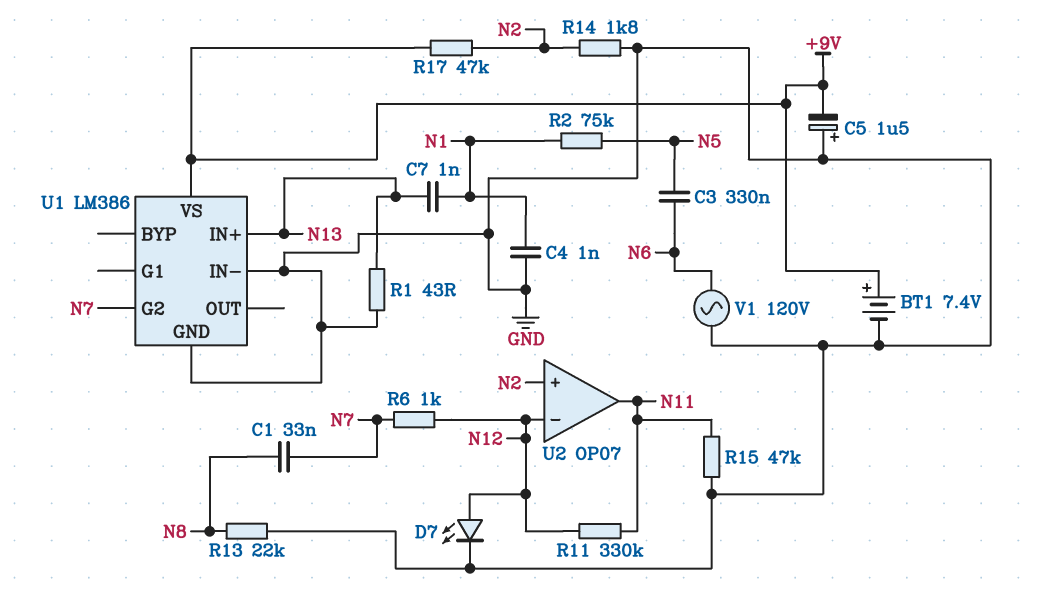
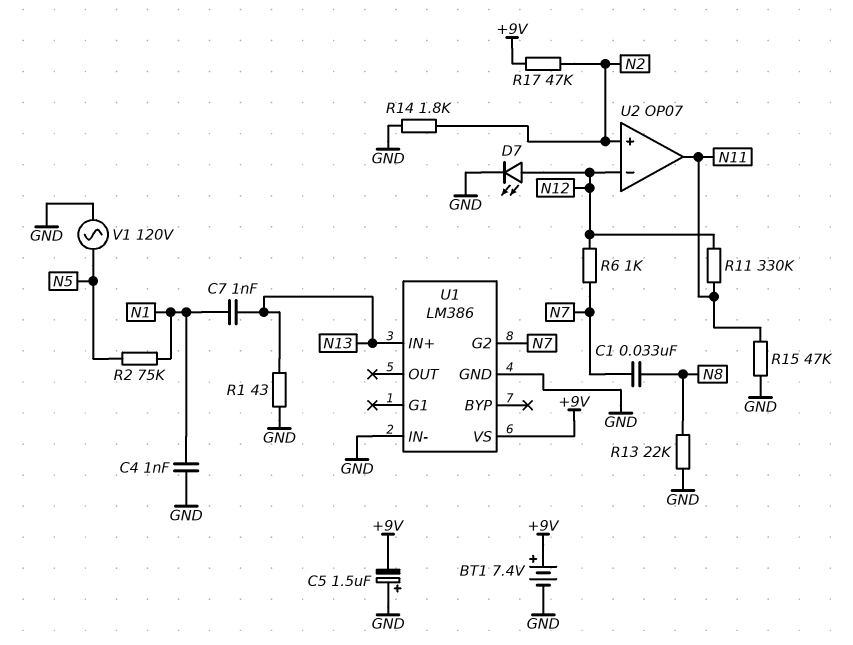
C3: 330nF (N5, N6) -> none
V1: AC 120V (GND, N6) -> AC 120V (GND, N5)

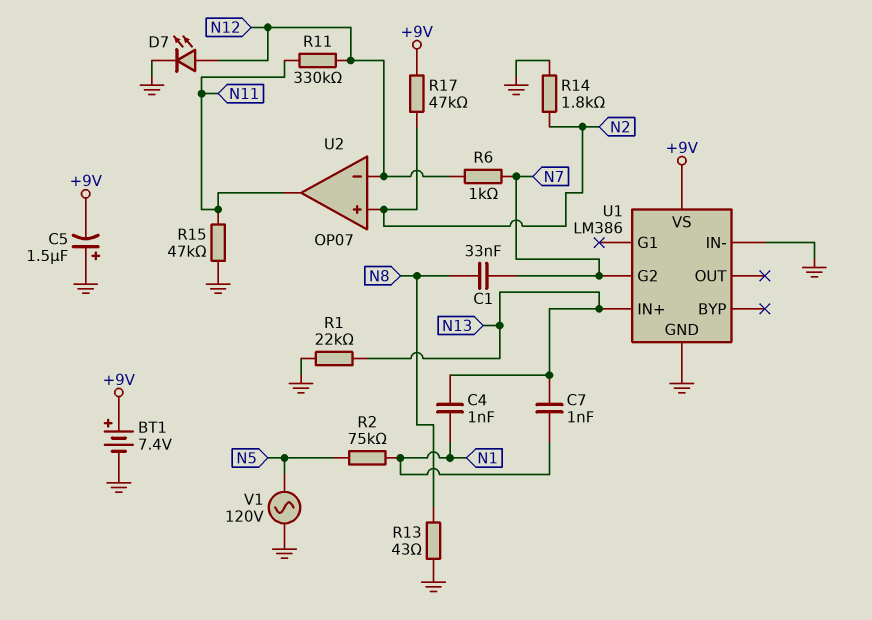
C4: 1nF (GND, N1) -> 1nF (N1, N13)
R1: 43 (GND, N13) -> 22k (GND, N13)
R13: 22k (GND, N8) -> 43 (GND, N8)

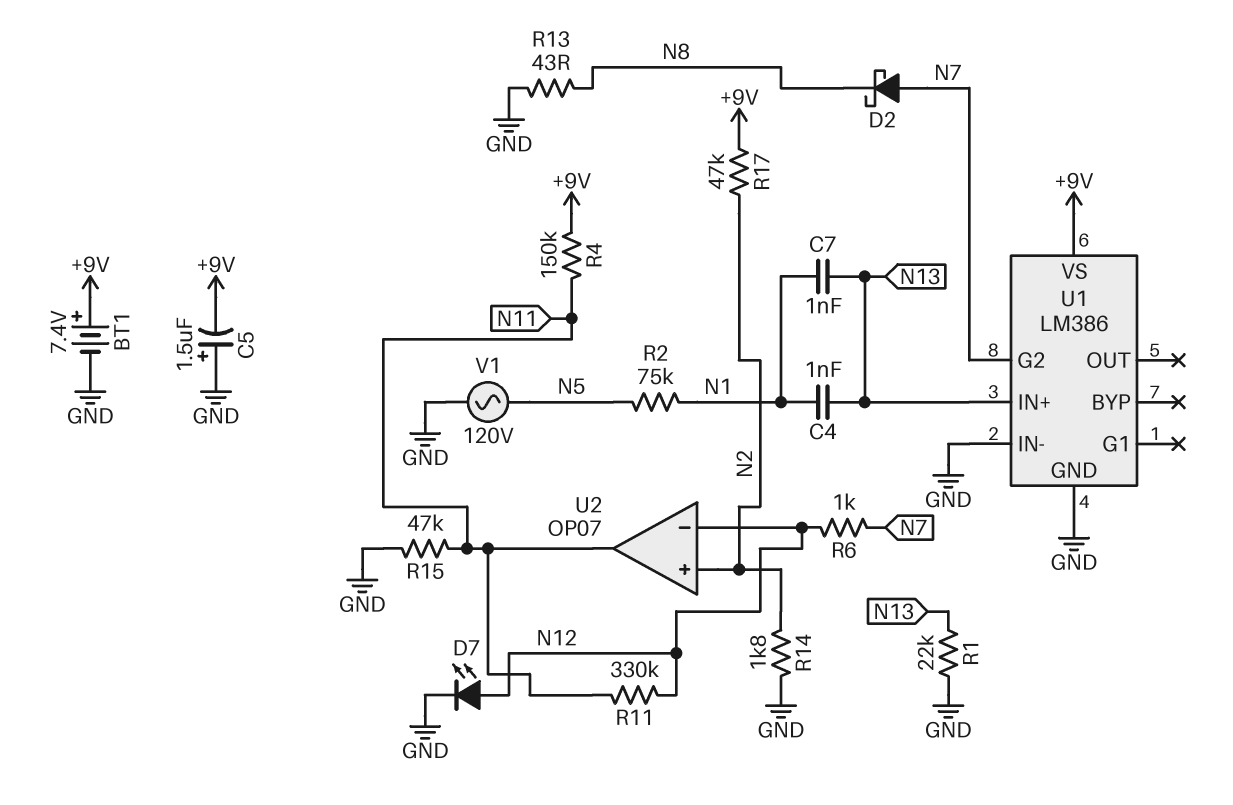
C1: 33nF (N7, N8) -> none
D2: none -> schottky (A N7, K N8)
R4: none -> 150k (+9V, N11)

